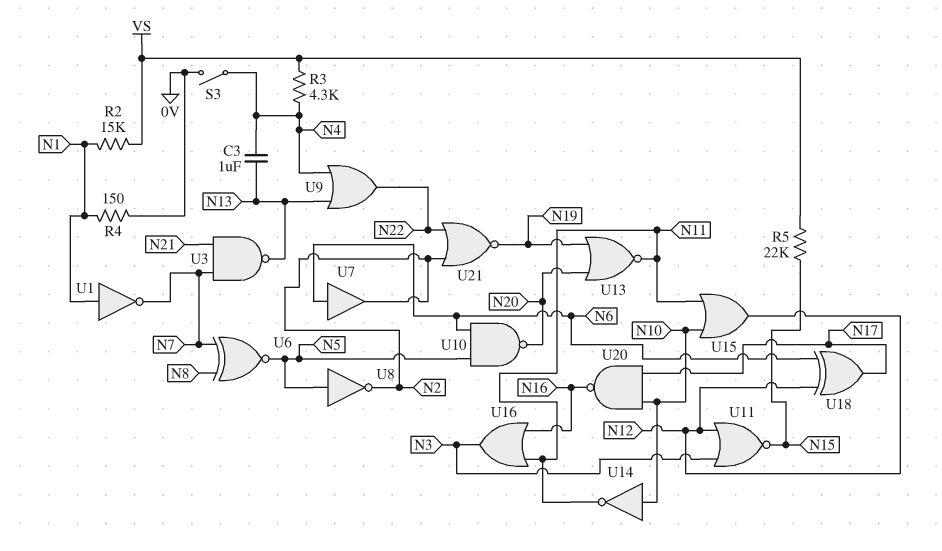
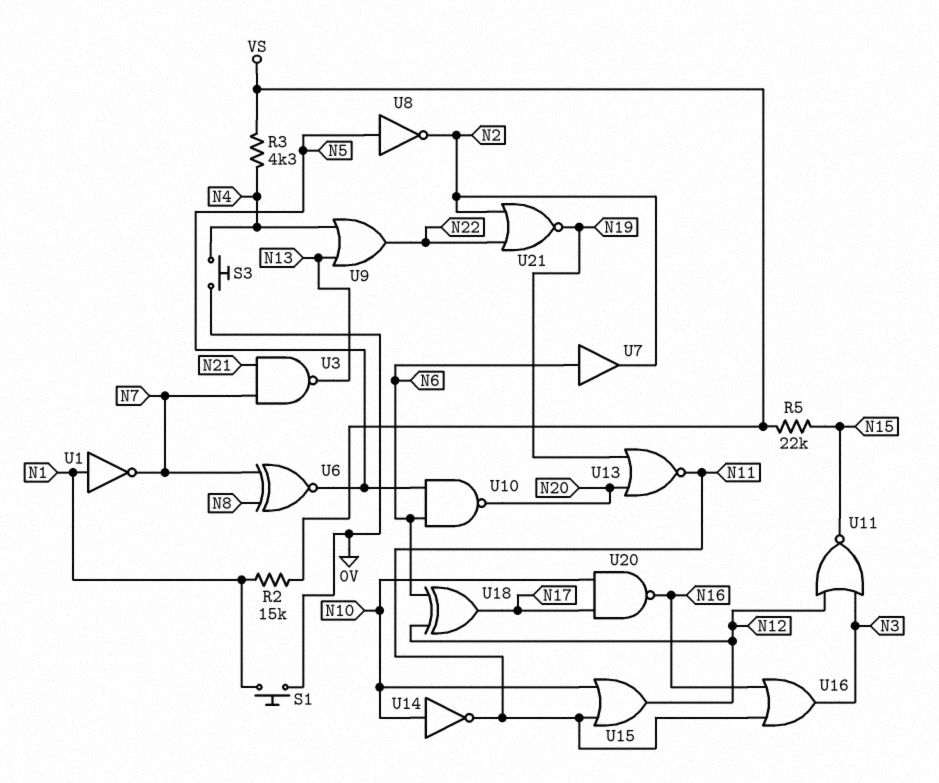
C3: 1uF (N4, N13) -> none
R4: 150 (0V, N1) -> none
S1: none -> button (0V, N1)
S3: switch (0V, N4) -> button (0V, N4)

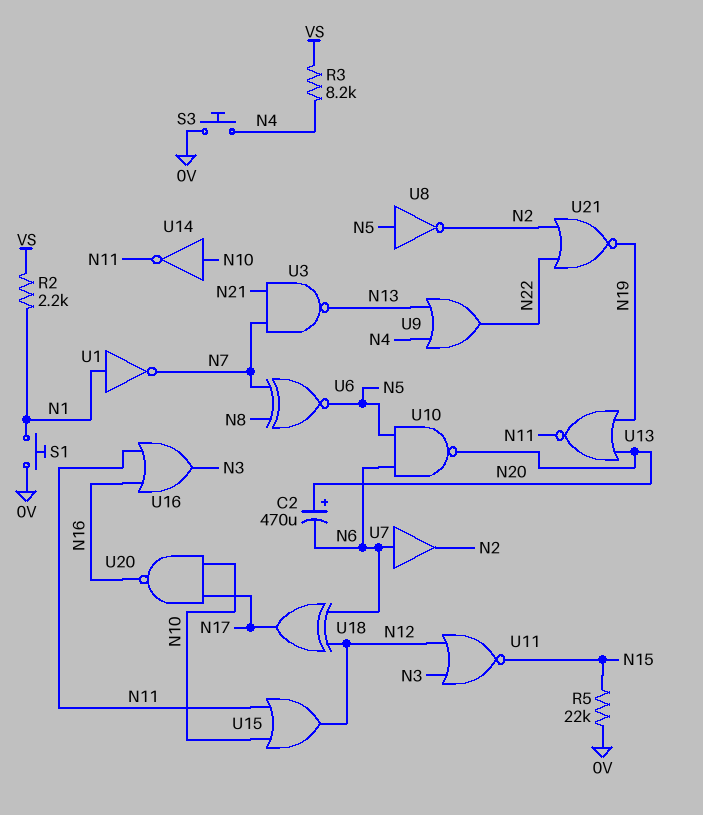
C2: none -> 470uF (plus N20, minus N6)
R2: 15k (N1, VS) -> 2.2k (N1, VS)
R3: 4.3k (N4, VS) -> 8.2k (N4, VS)
R5: 22k (N15, VS) -> 22k (0V, N15)

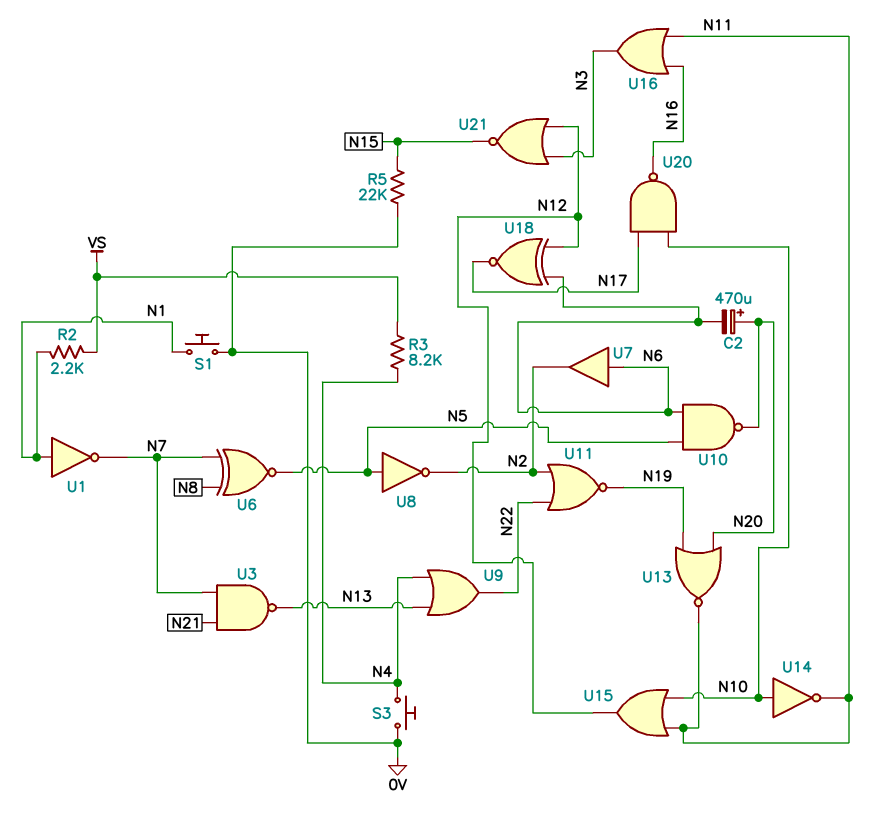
U11: NOR (in N3, in N12, out N15) -> NOR (in N2, in N22, out N19)
U18: XOR (in N6, in N12, out N17) -> XNOR (in N6, in N12, out N17)
U21: NOR (in N2, in N22, out N19) -> NOR (in N3, in N12, out N15)

